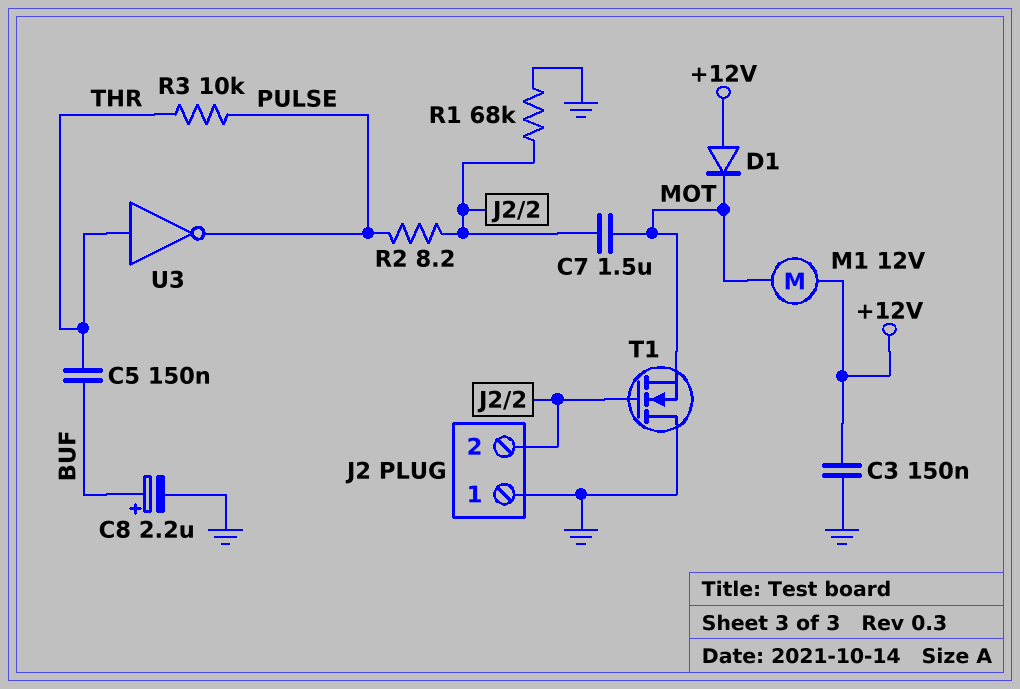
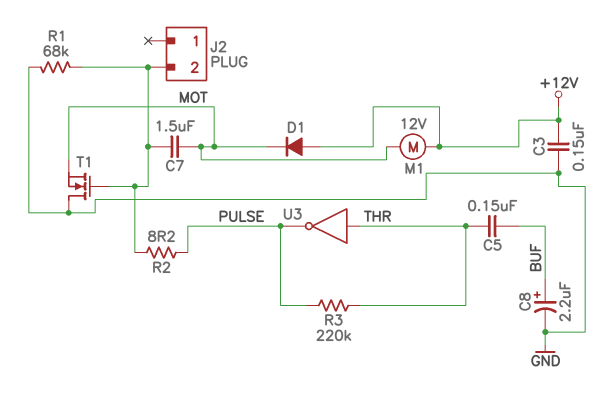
J2 pin 1: GND -> none
R3: 10k (PULSE, THR) -> 220k (PULSE, THR)

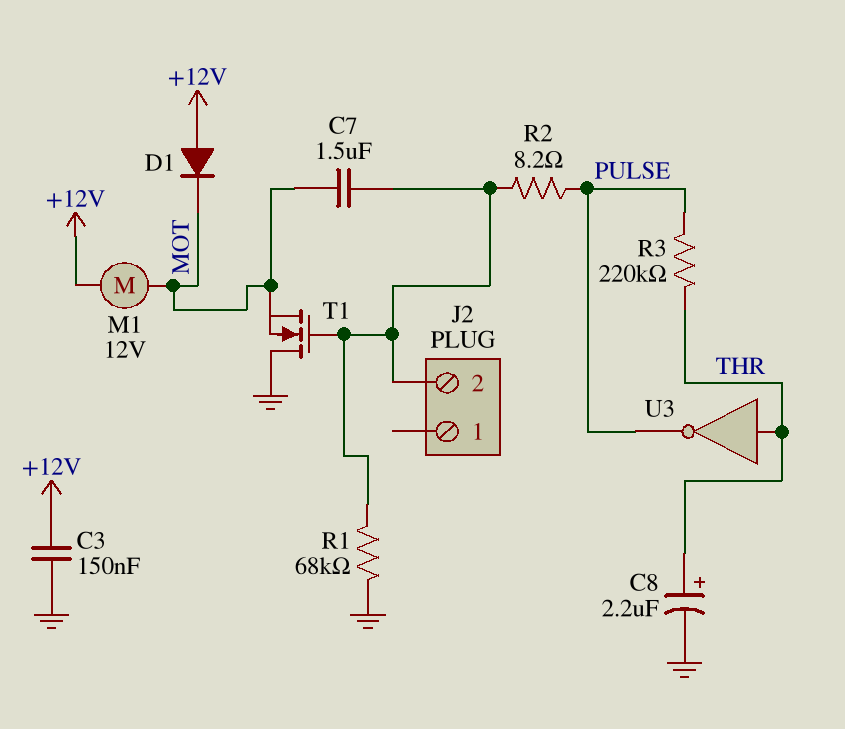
C5: 150nF (BUF, THR) -> none
C8: 2.2uF (plus BUF, minus GND) -> 2.2uF (plus THR, minus GND)

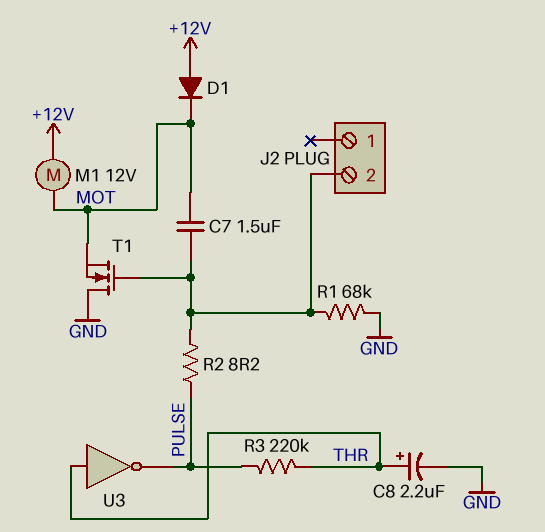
C3: 150nF (+12V, GND) -> none

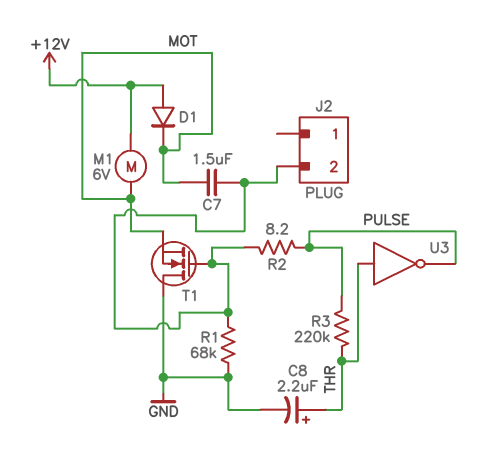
M1: motor 12V (+12V, MOT) -> motor 6V (+12V, MOT)

